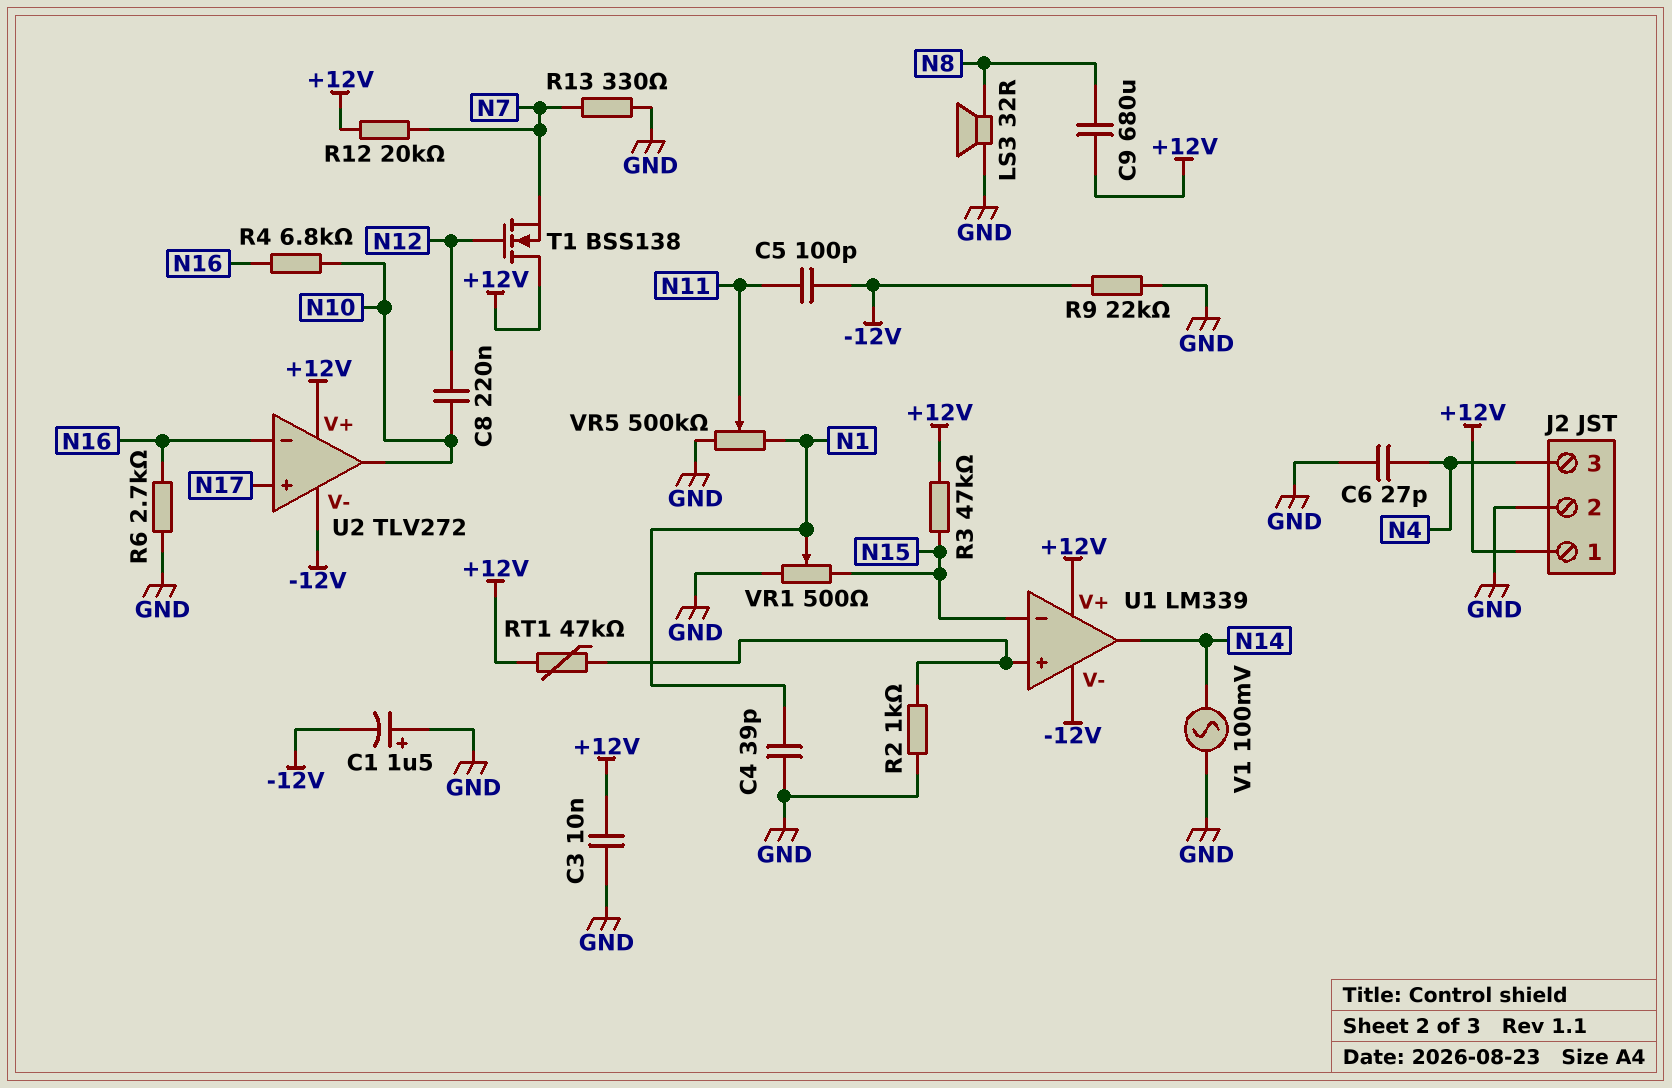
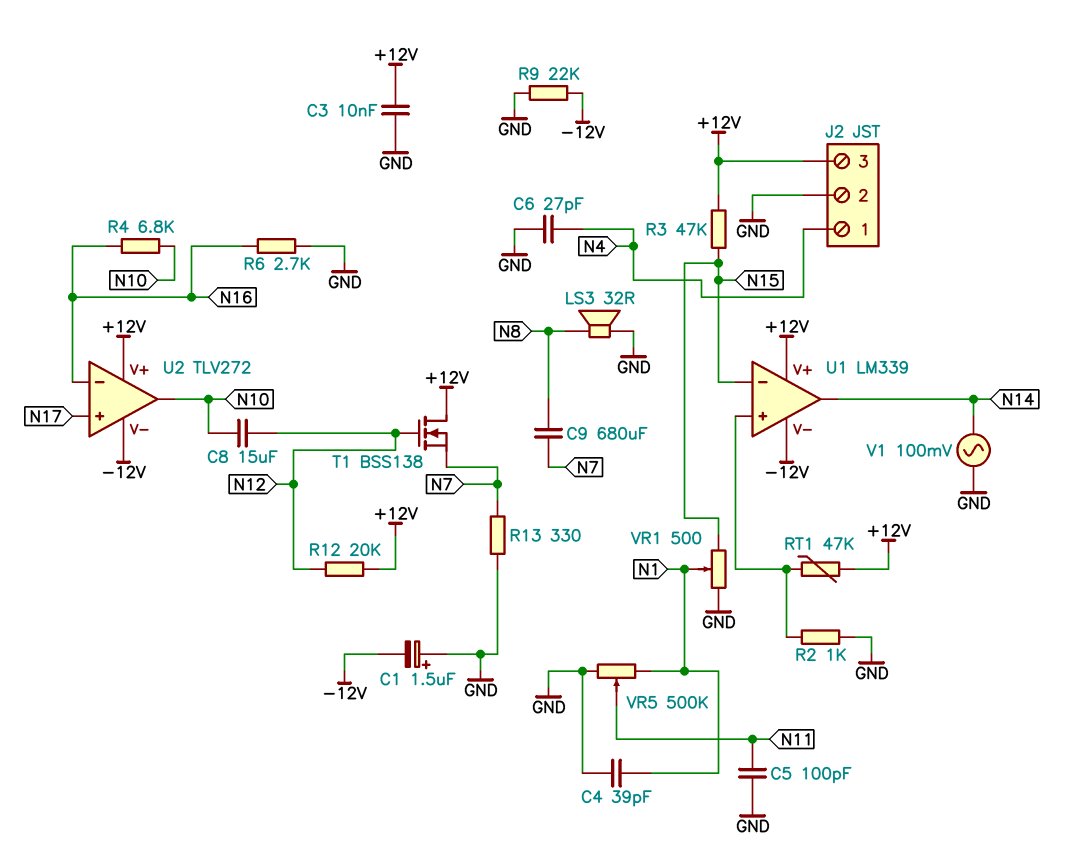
C5: 100pF (-12V, N11) -> 100pF (GND, N11)
C8: 220nF (N10, N12) -> 15uF (N10, N12)
C9: 680uF (+12V, N8) -> 680uF (N7, N8)
J2 pin 1: +12V -> N4
J2 pin 3: N4 -> +12V
R12: 20k (+12V, N7) -> 20k (+12V, N12)

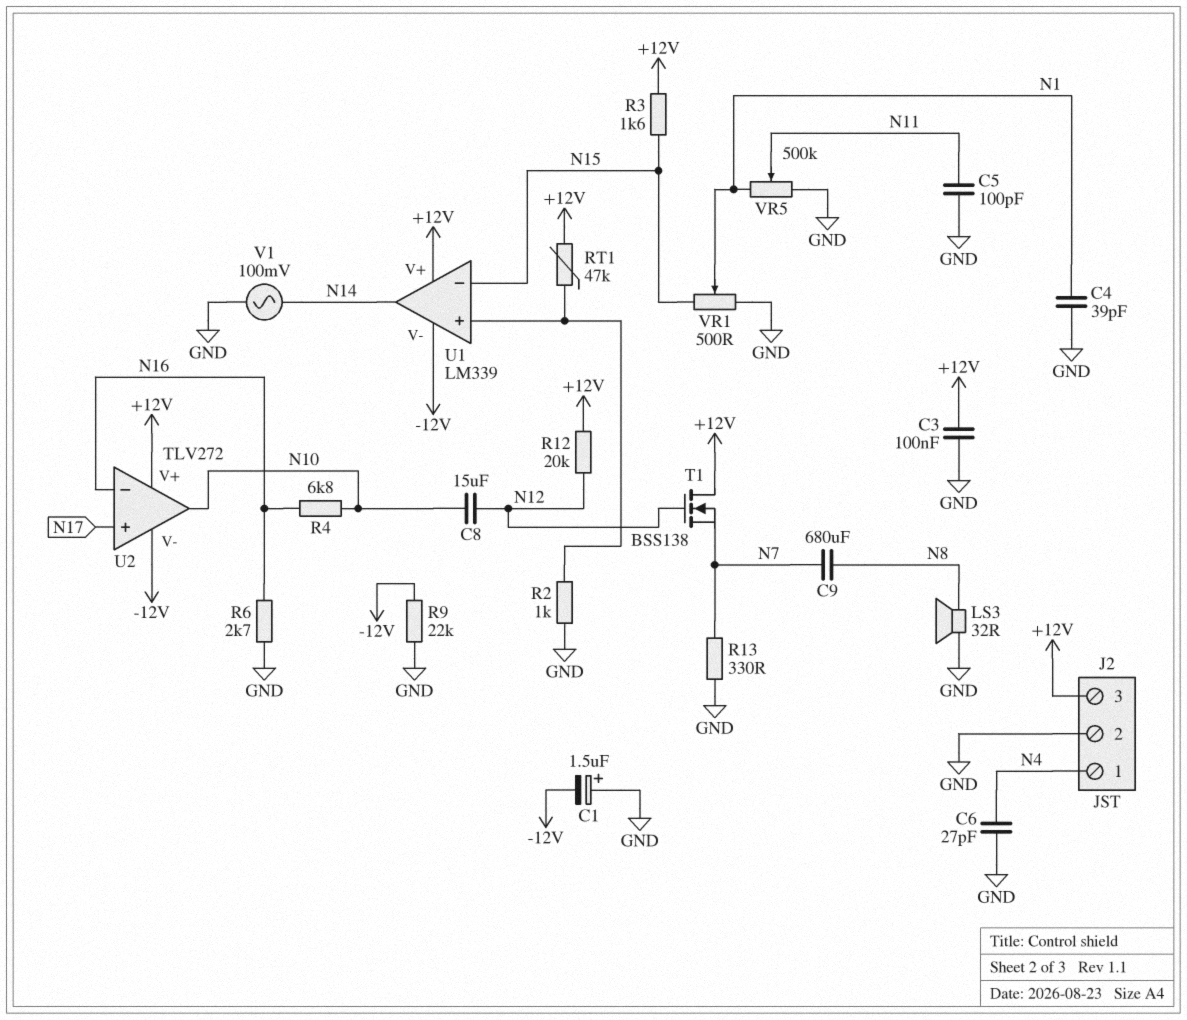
C3: 10nF (+12V, GND) -> 100nF (+12V, GND)
R3: 47k (+12V, N15) -> 1.6k (+12V, N15)

